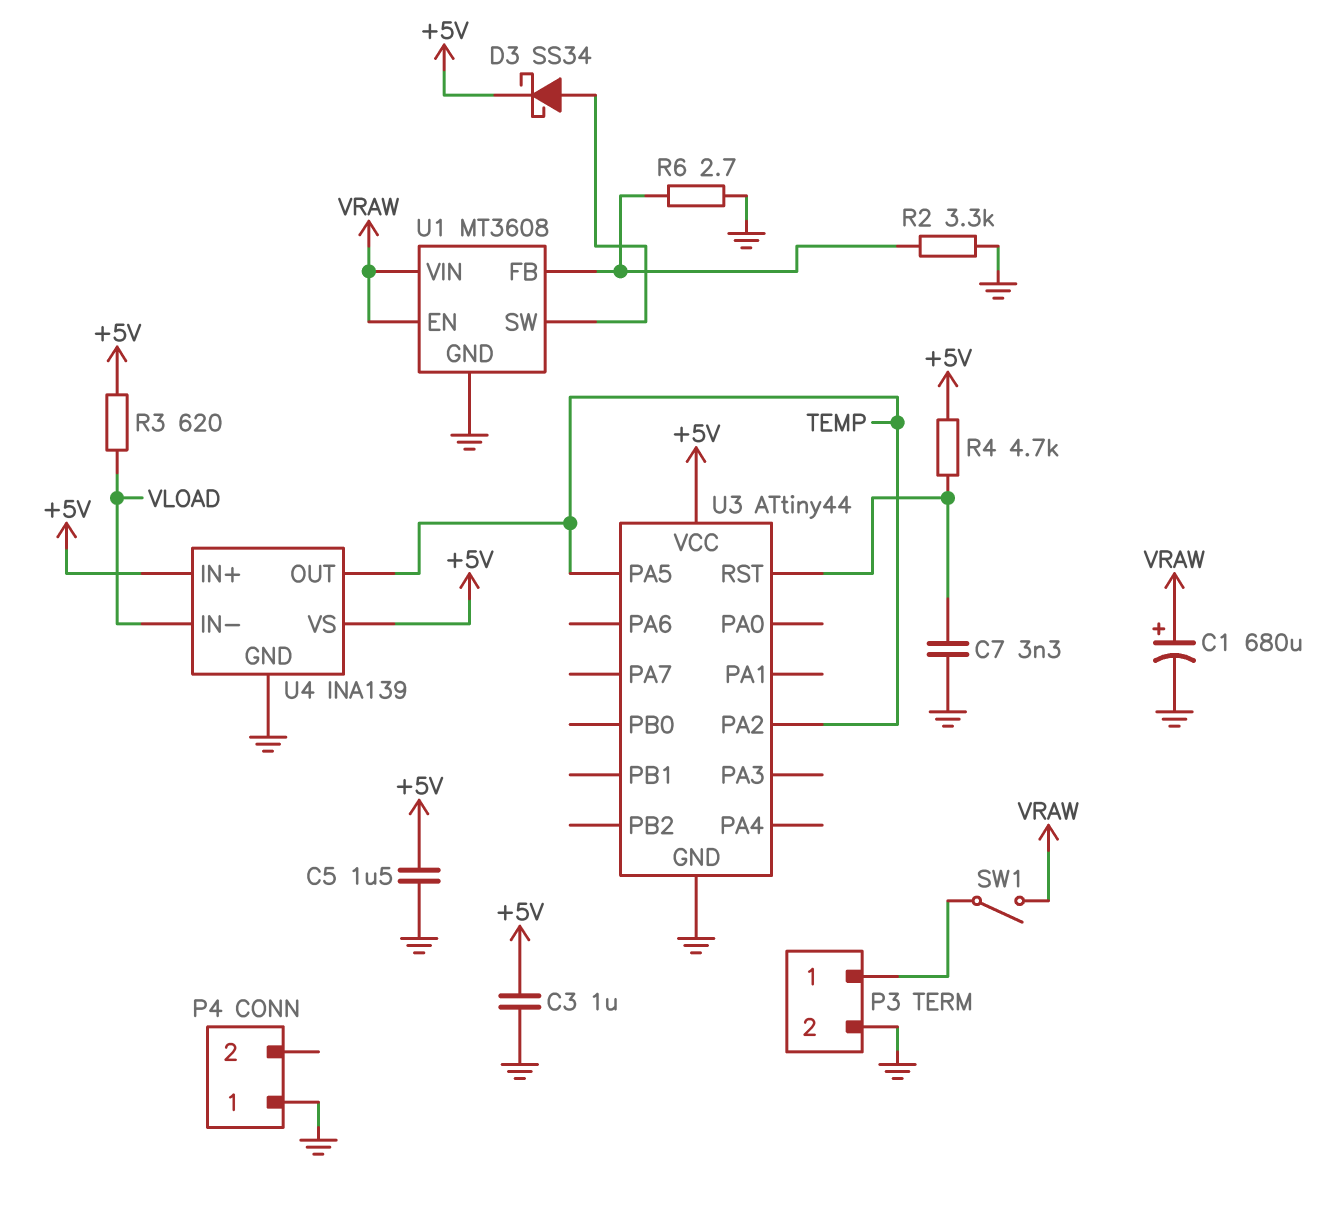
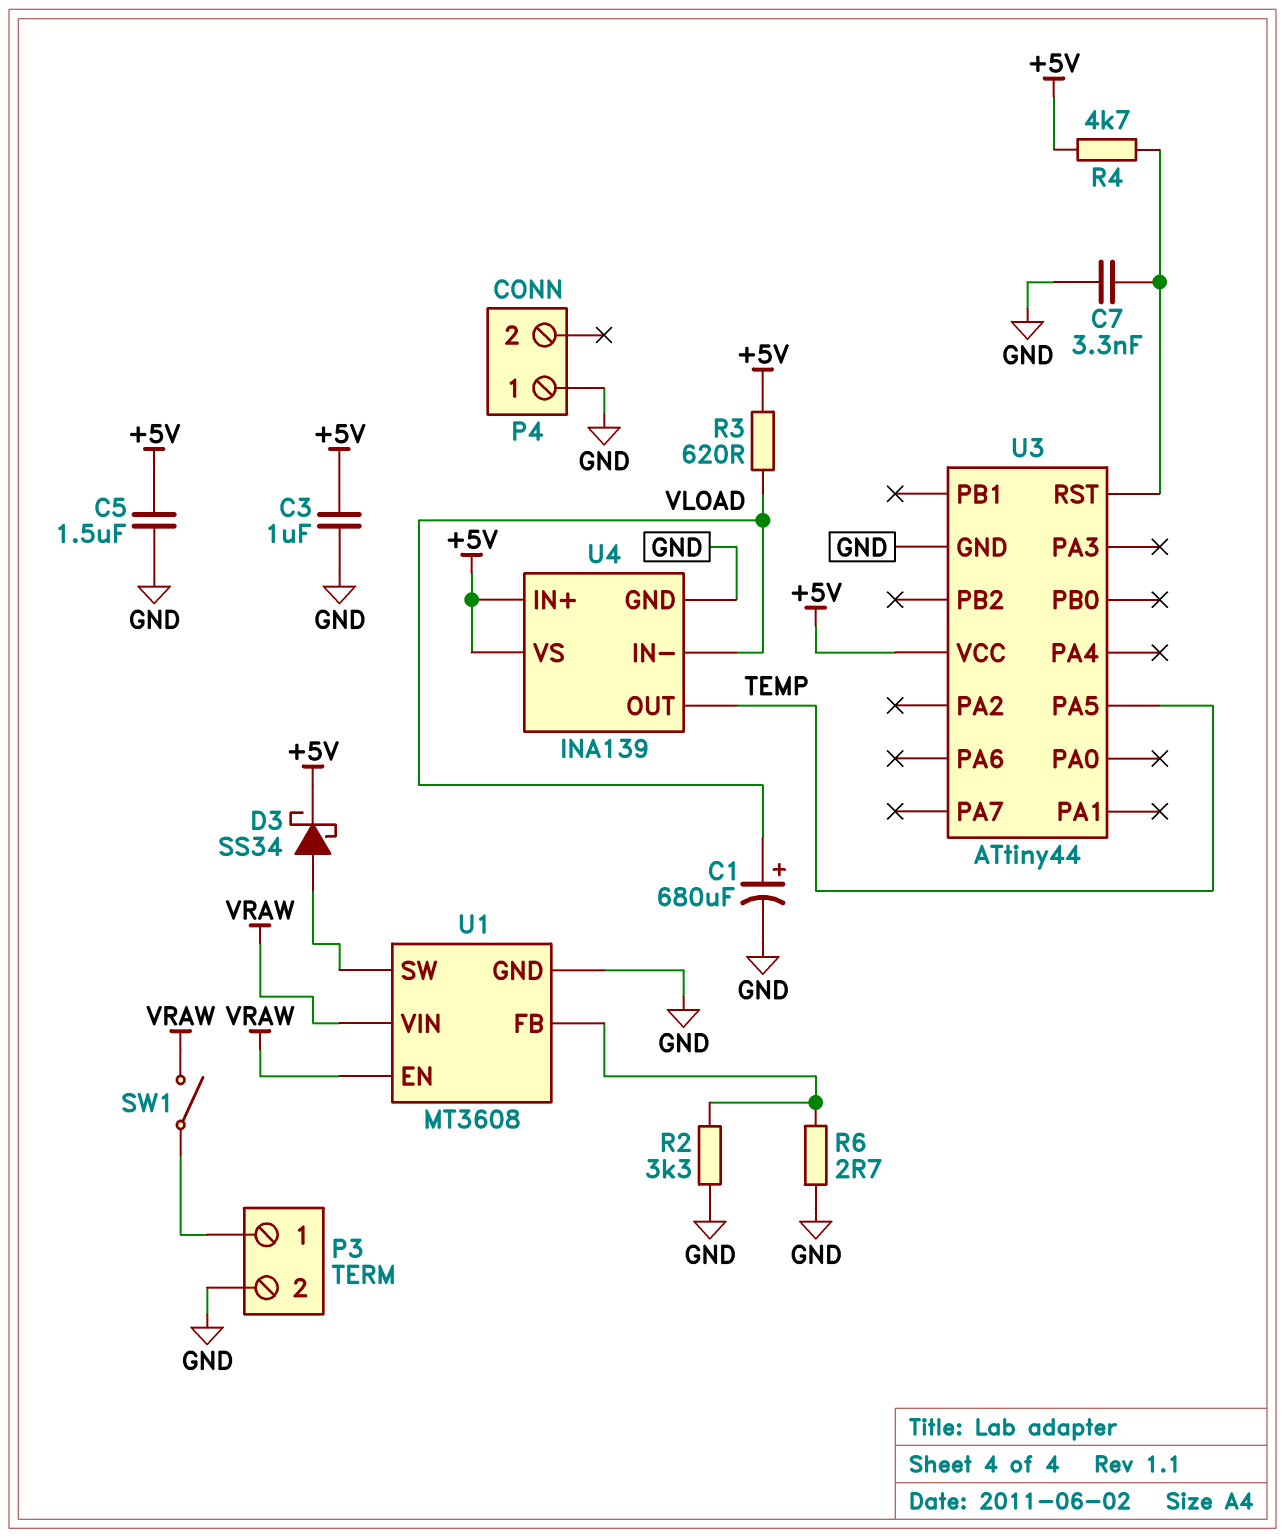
C1: 680uF (plus VRAW, minus GND) -> 680uF (plus VLOAD, minus GND)
U3 pin PA2: TEMP -> none

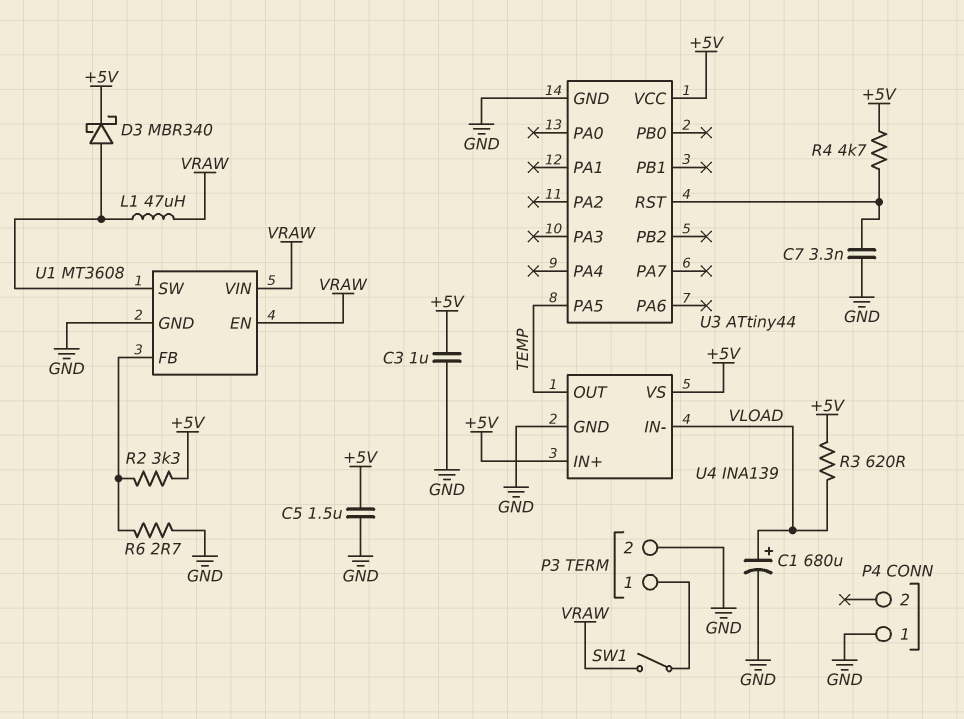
D3: schottky SS34 (A U1/SW, K +5V) -> schottky MBR340 (A U1/SW, K +5V)
L1: none -> 47uH (U1/SW, VRAW)
R2: 3.3k (GND, U1/FB) -> 3.3k (+5V, U1/FB)

